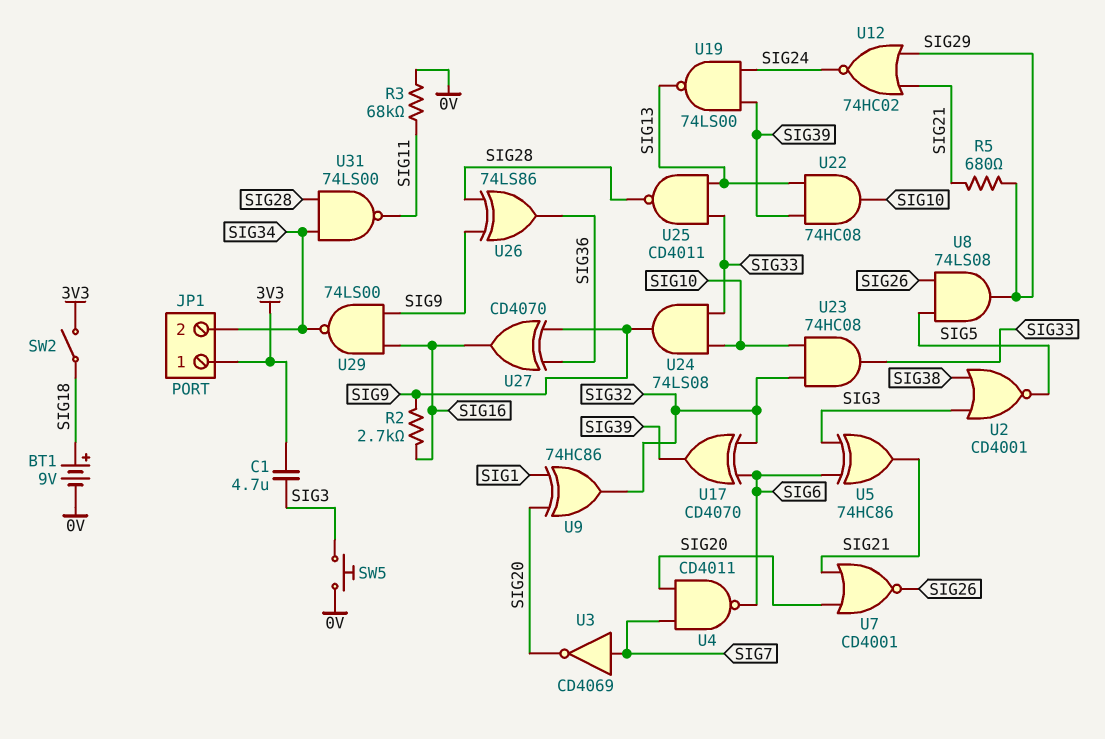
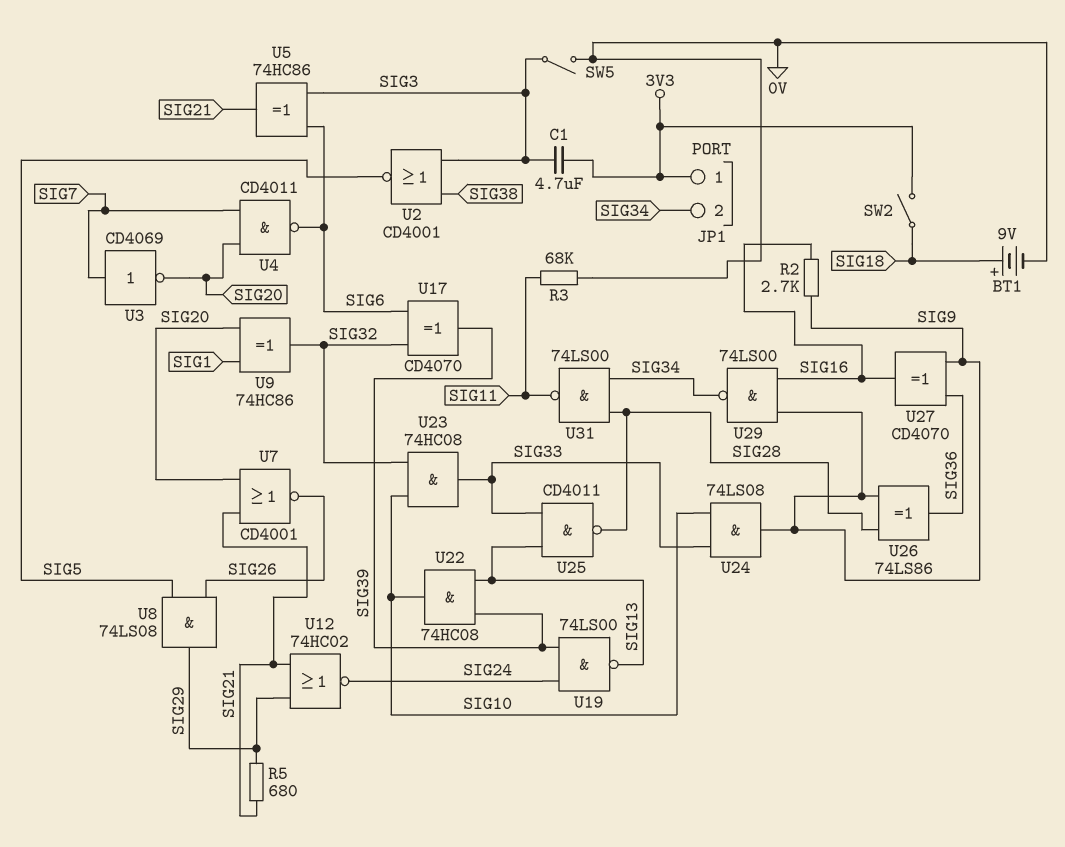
SW5: button (0V, SIG3) -> switch (0V, SIG3)

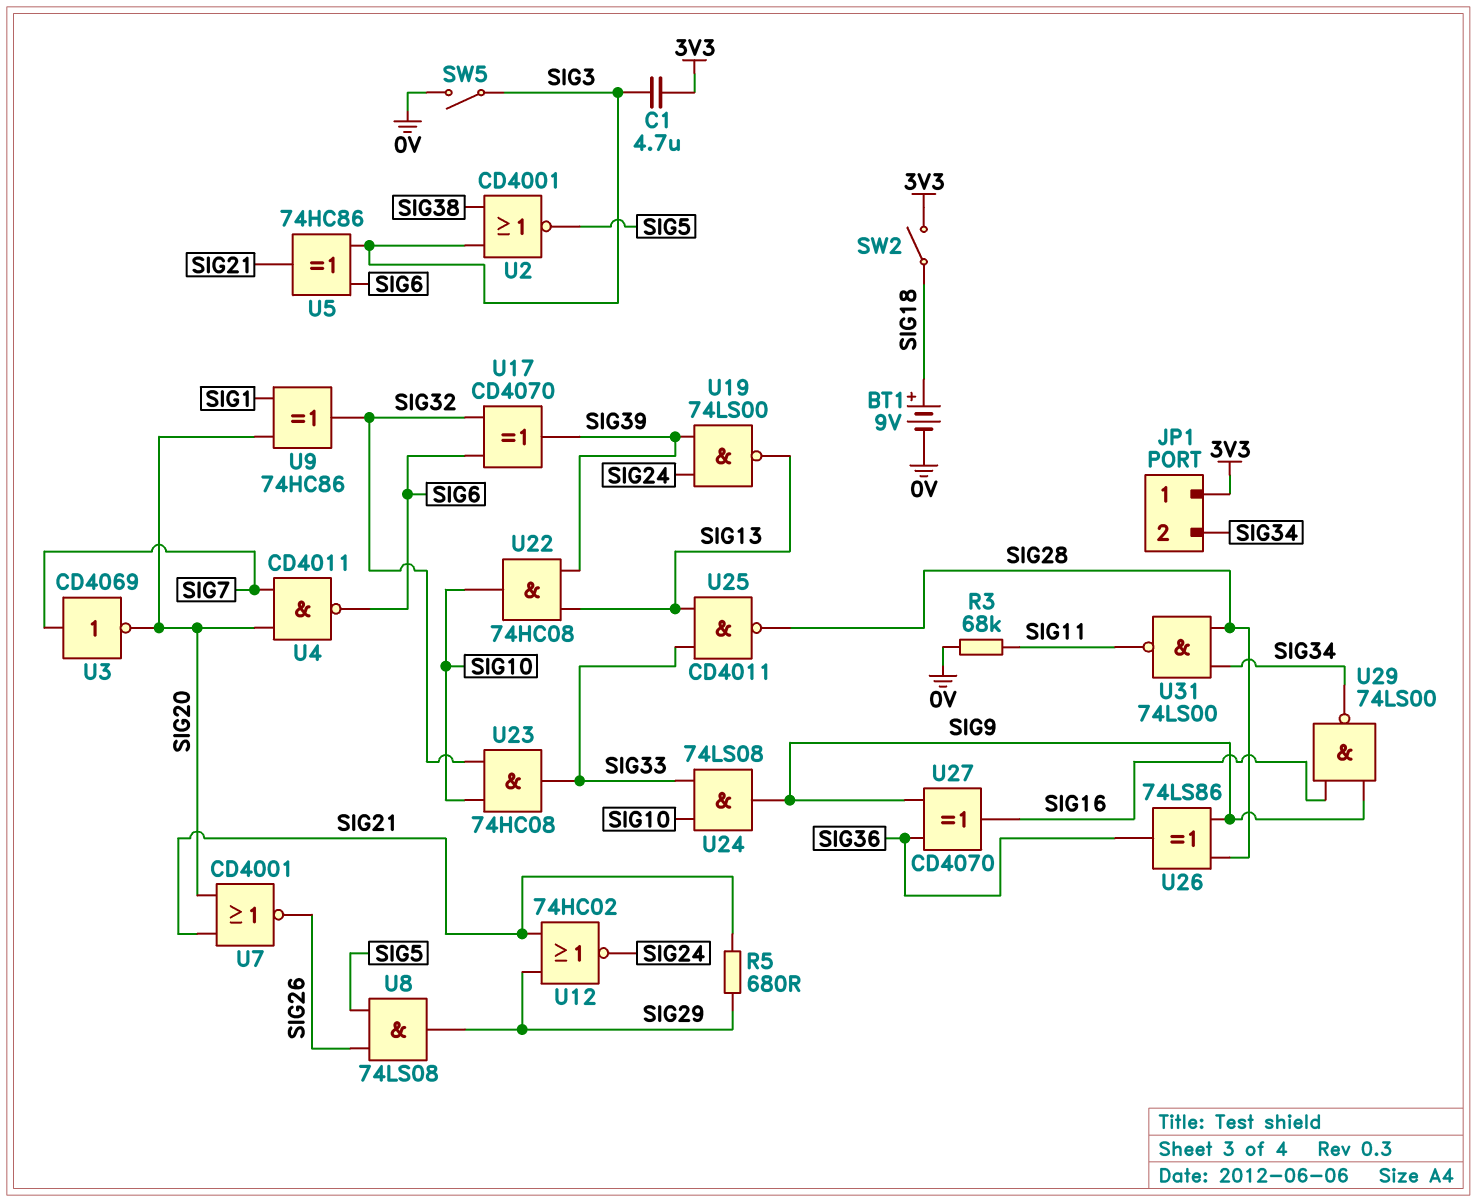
R2: 2.7k (SIG9, SIG16) -> none

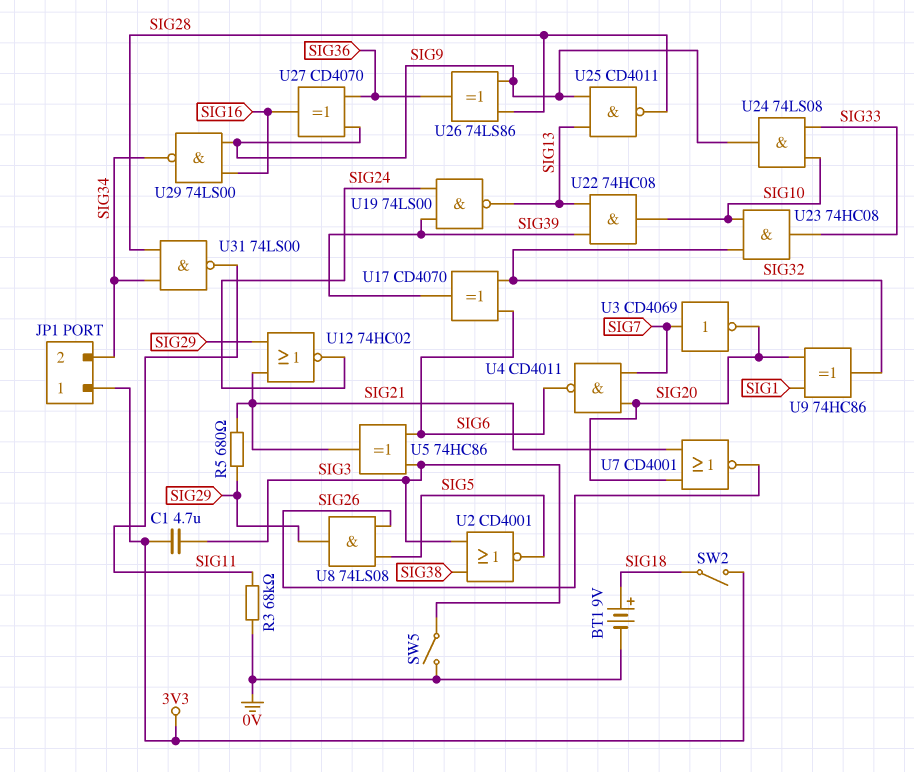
U25: NAND CD4011 (in SIG13, in SIG33, out SIG28) -> NAND CD4011 (in SIG9, in SIG13, out SIG28)

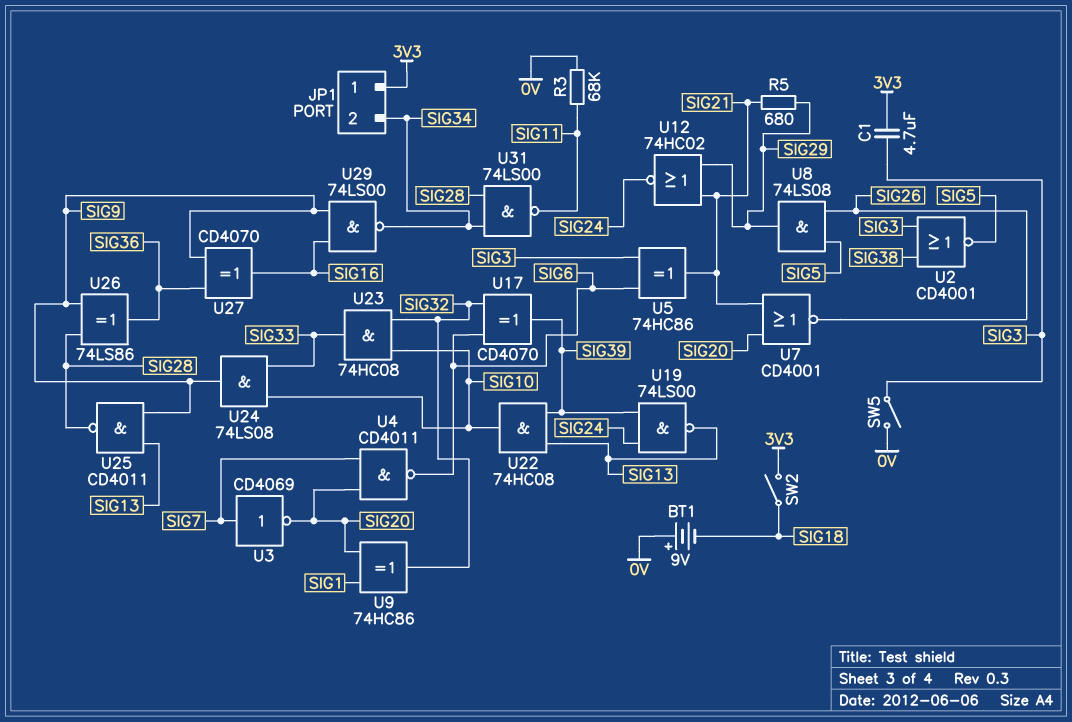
BT1: 9V (plus SIG18, minus 0V) -> 9V (plus 0V, minus SIG18)

